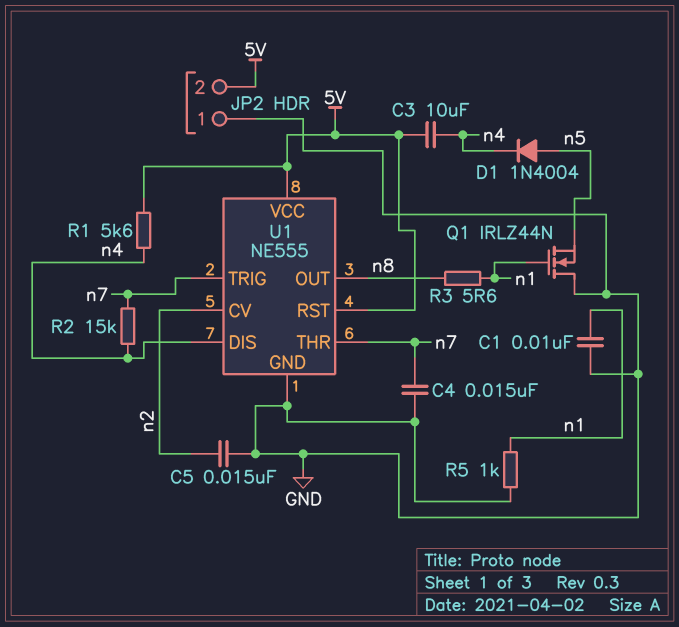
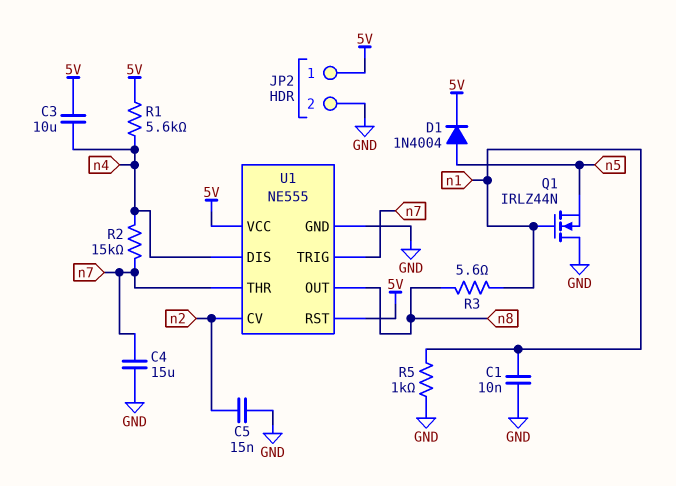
C4: 15nF (GND, n7) -> 15uF (GND, n7)
D1: diode 1N4004 (A n5, K n4) -> diode 1N4004 (A n5, K 5V)
JP2 pin 1: GND -> 5V
JP2 pin 2: 5V -> GND

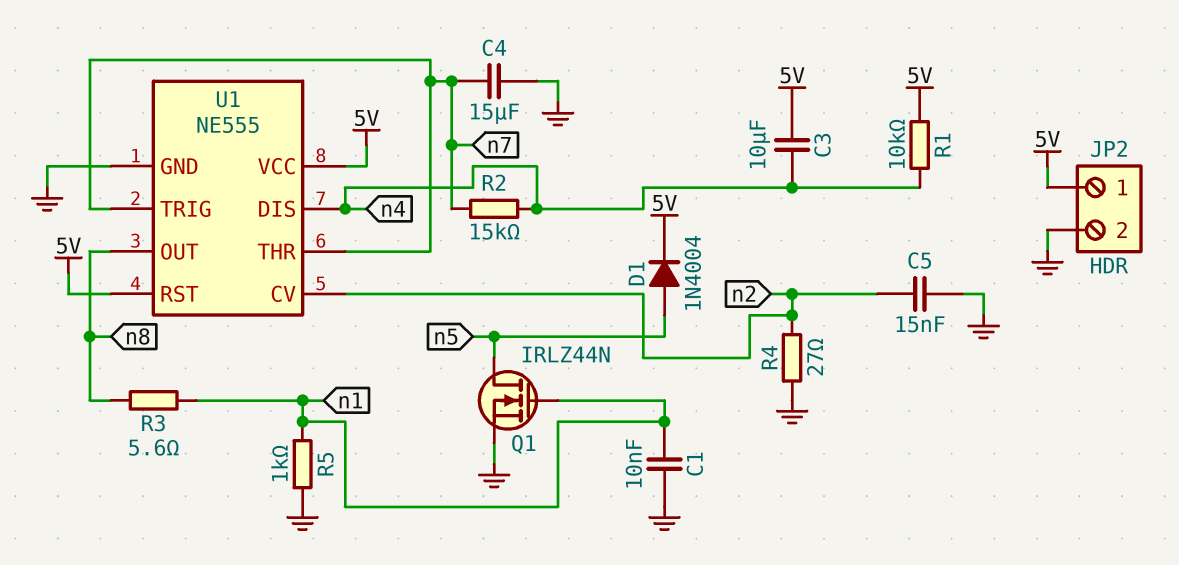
Q1: NMOS IRLZ44N (G n1, D GND, S n5) -> NMOS IRLZ44N (G n1, D n5, S GND)
R1: 5.6k (5V, n4) -> 10k (5V, n4)
R4: none -> 27 (GND, n2)

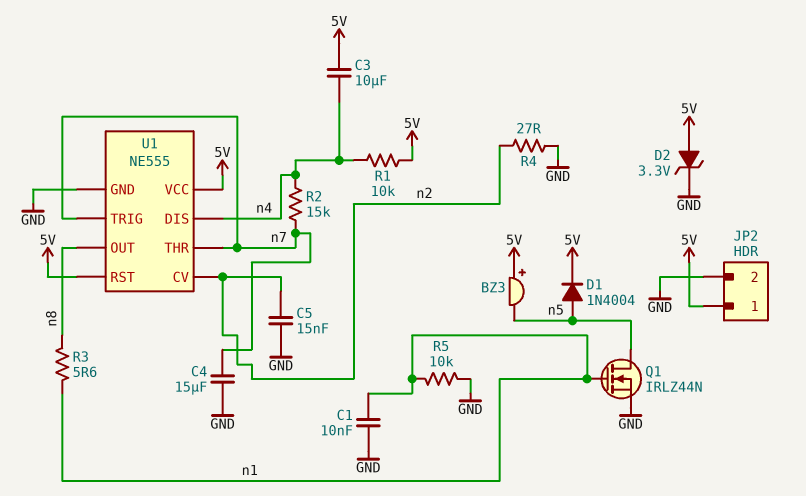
BZ3: none -> buzzer (plus 5V, minus n5)
D2: none -> zener 3.3V (A 5V, K GND)
R5: 1k (GND, n1) -> 10k (GND, n1)

